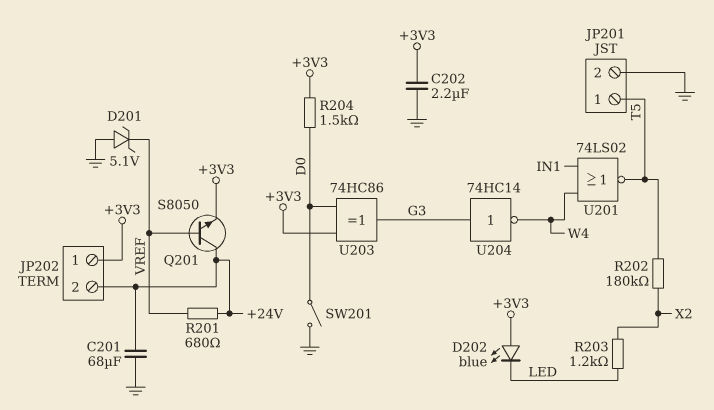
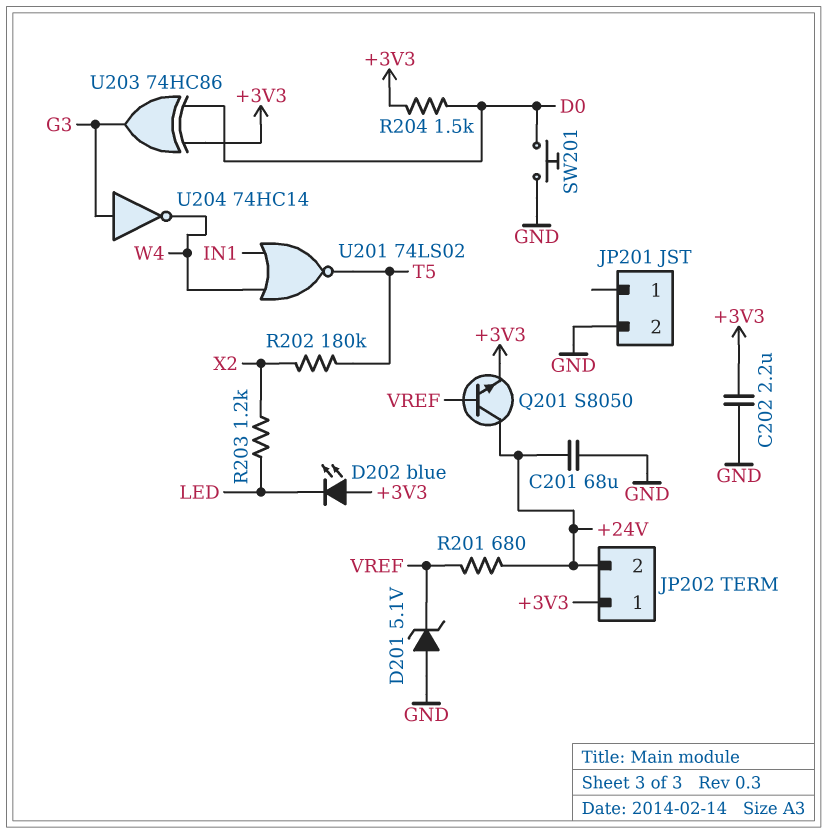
JP201 pin 1: T5 -> none
SW201: switch (D0, GND) -> button (D0, GND)

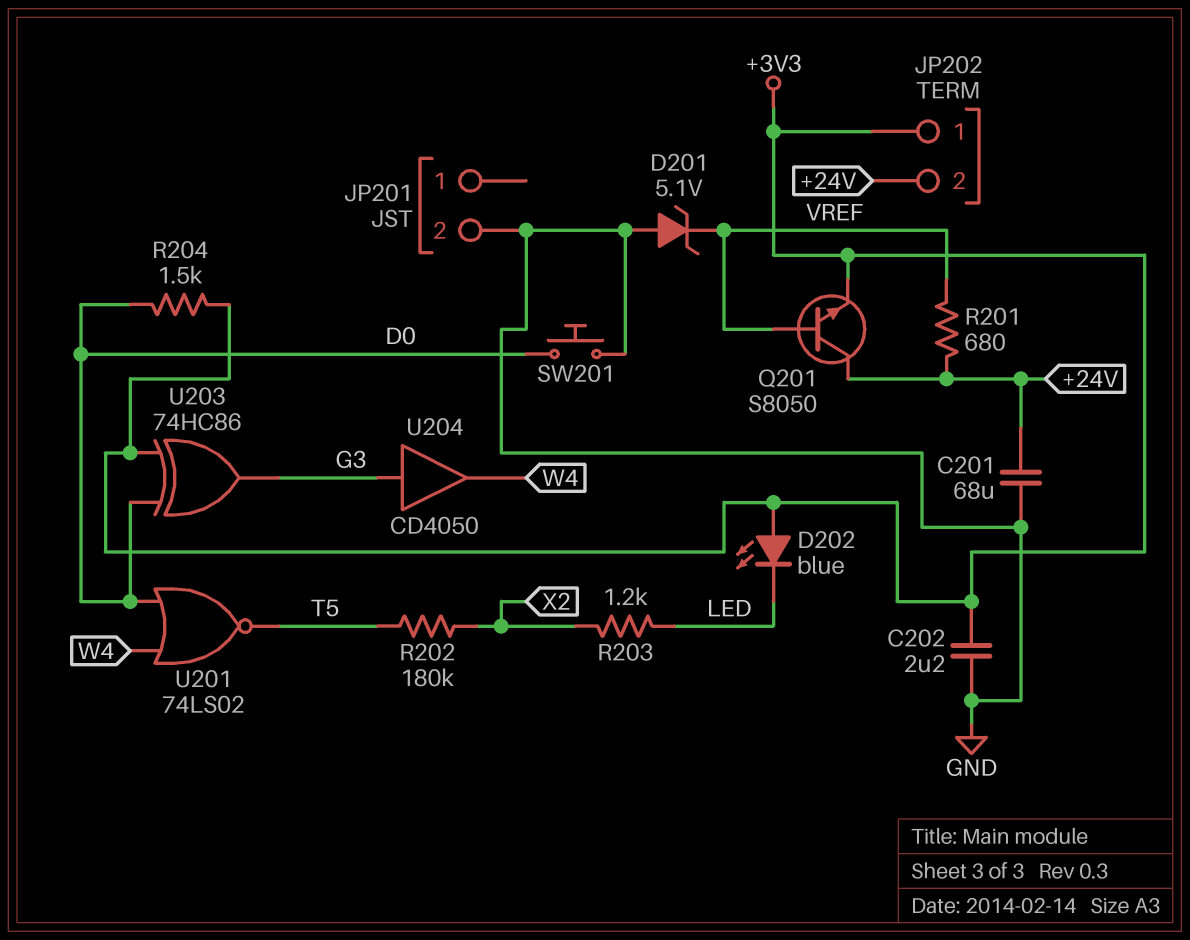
U201: NOR 74LS02 (in IN1, in W4, out T5) -> NOR 74LS02 (in D0, in W4, out T5)
U204: NOT 74HC14 (in G3, out W4) -> buffer CD4050 (in G3, out W4)

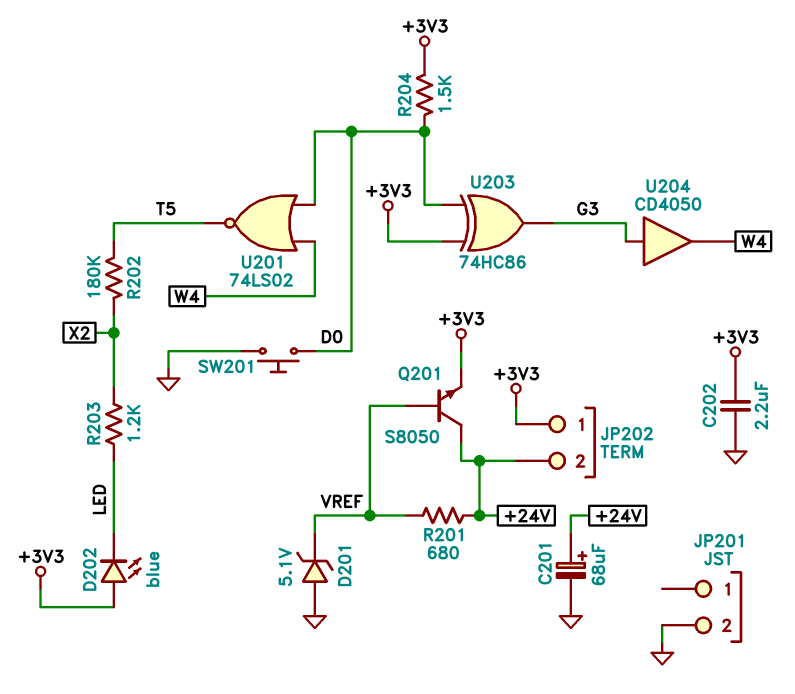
C201: 68uF (+24V, GND) -> 68uF (plus +24V, minus GND)

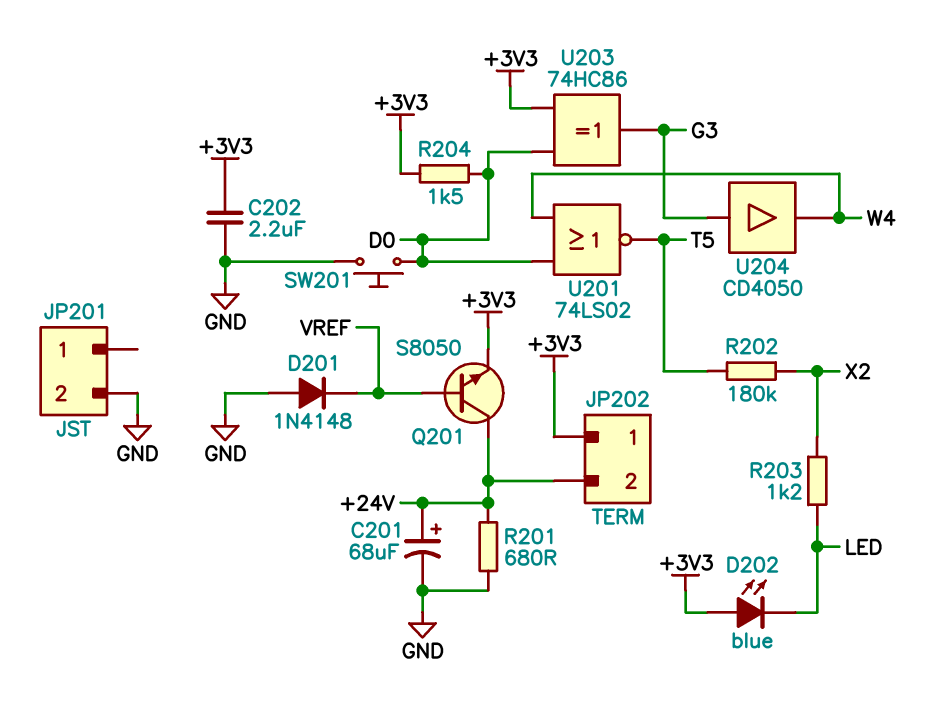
D201: zener 5.1V (A GND, K VREF) -> diode 1N4148 (A GND, K VREF)
R201: 680 (+24V, VREF) -> 680 (+24V, GND)

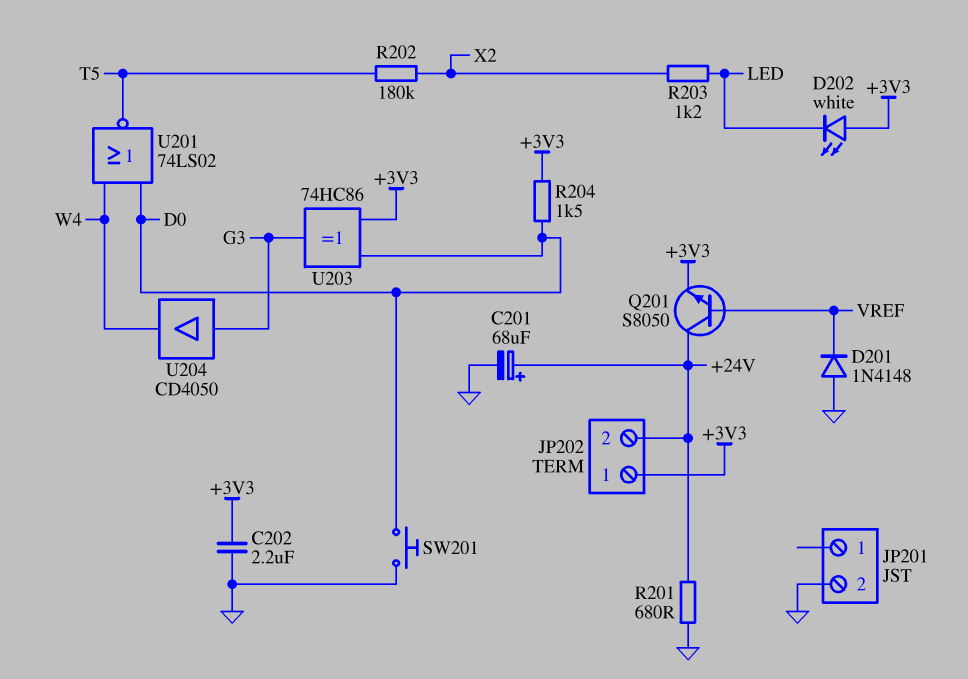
D202: LED blue (A +3V3, K LED) -> LED white (A +3V3, K LED)

